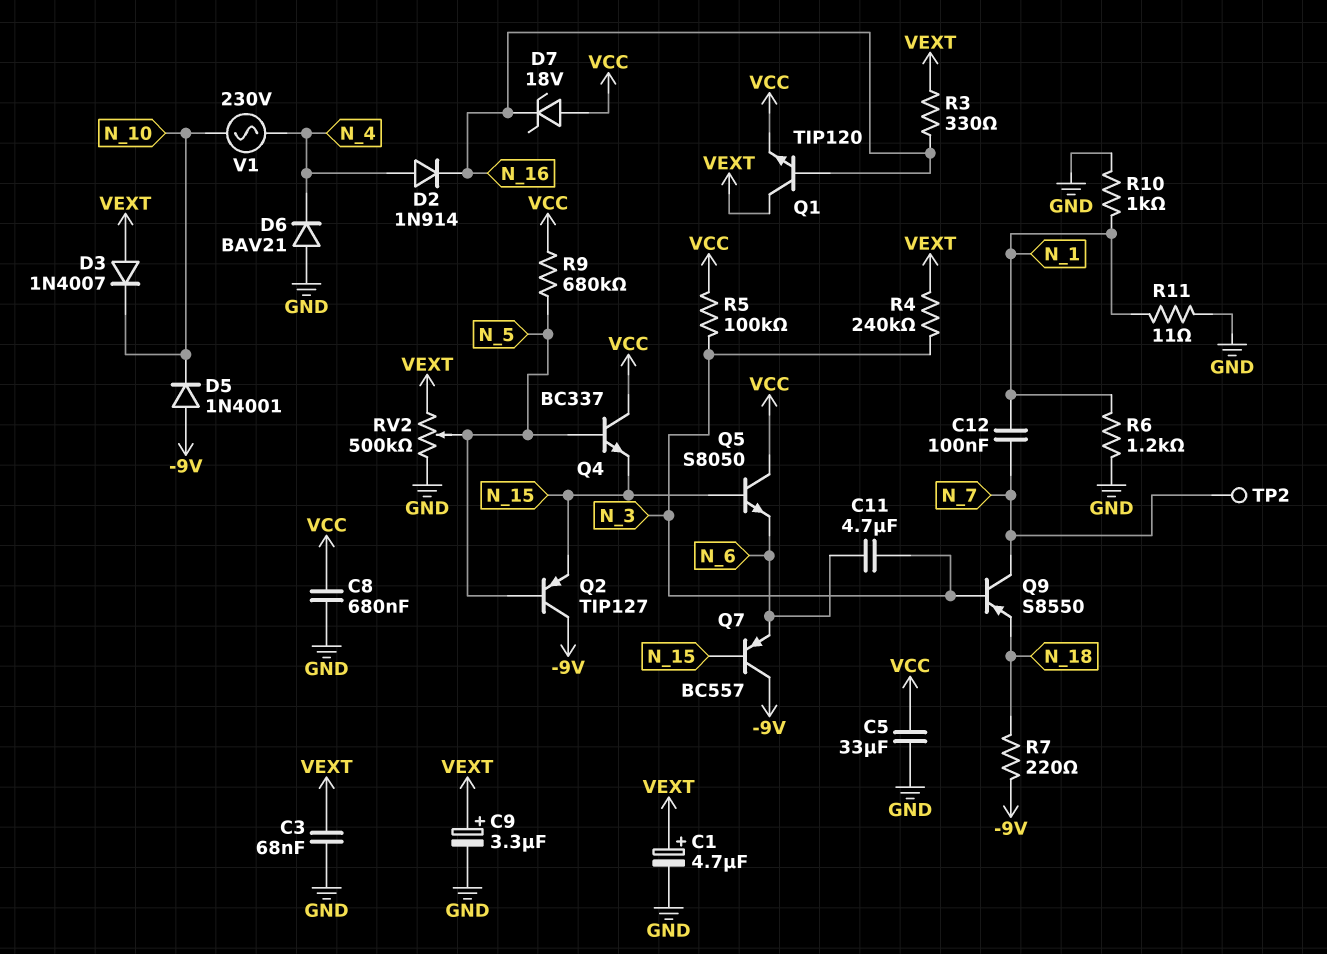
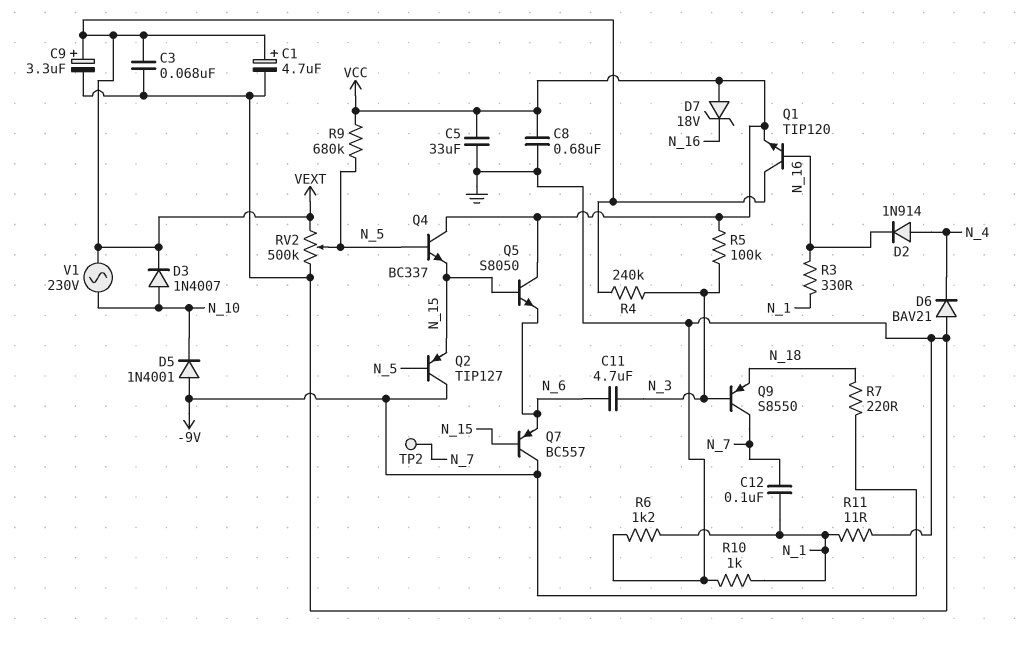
D3: diode 1N4007 (A VEXT, K N_10) -> diode 1N4007 (A N_10, K VEXT)
R3: 330 (N_16, VEXT) -> 330 (N_1, N_16)
V1: AC 230V (N_4, N_10) -> AC 230V (N_10, VEXT)

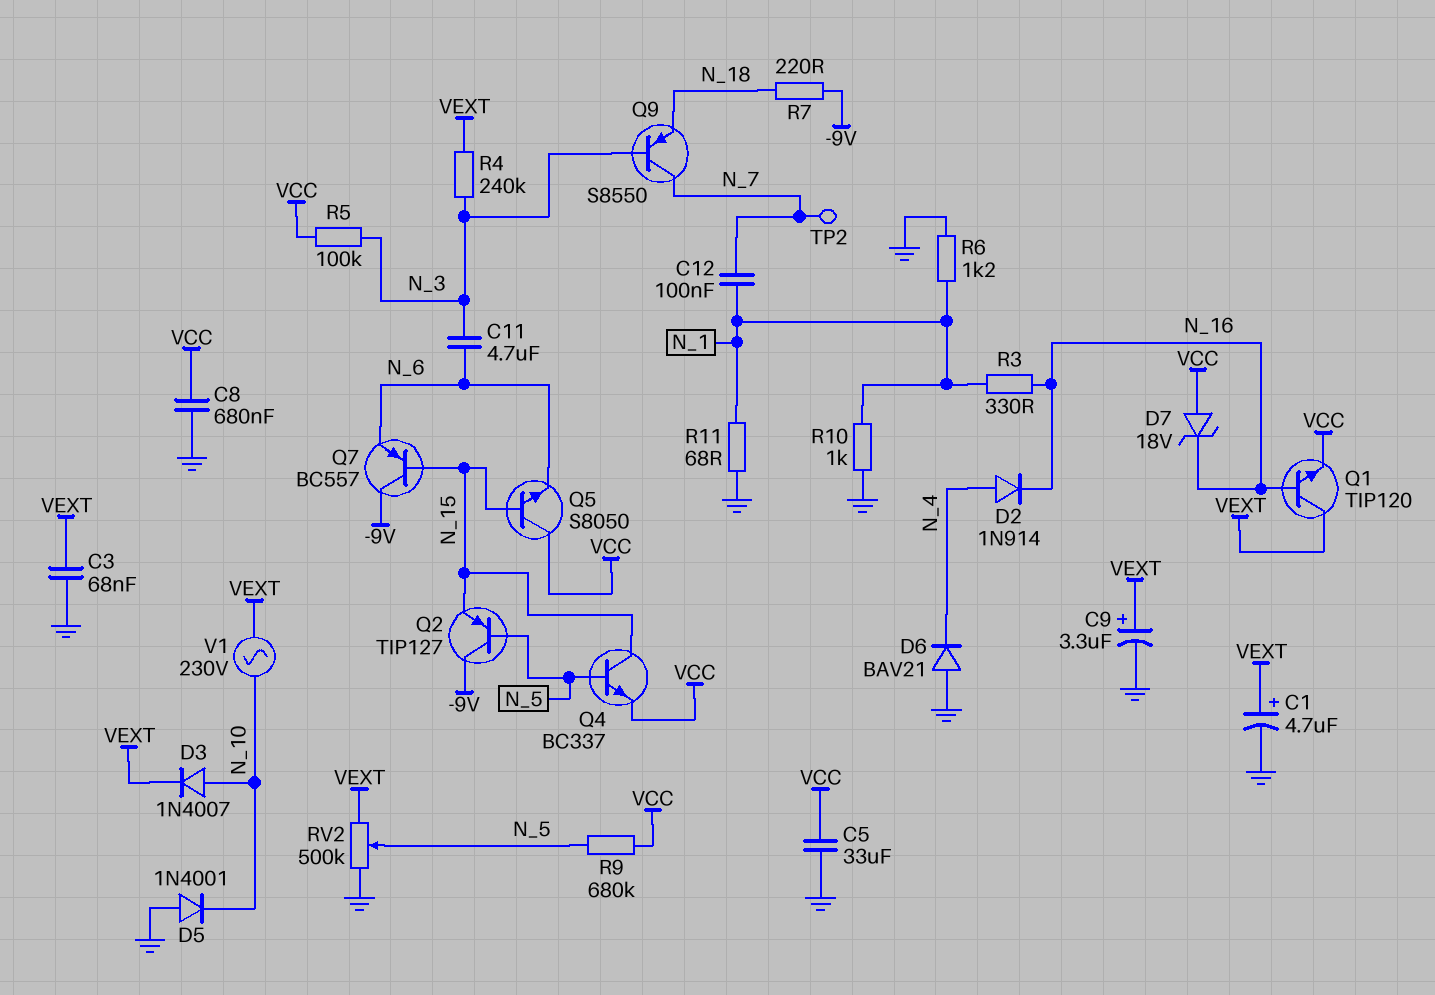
D5: diode 1N4001 (A -9V, K N_10) -> diode 1N4001 (A GND, K N_10)
Q4: NPN BC337 (B N_5, C VCC, E N_15) -> NPN BC337 (B N_5, C N_15, E VCC)
R11: 11 (GND, N_1) -> 68 (GND, N_1)

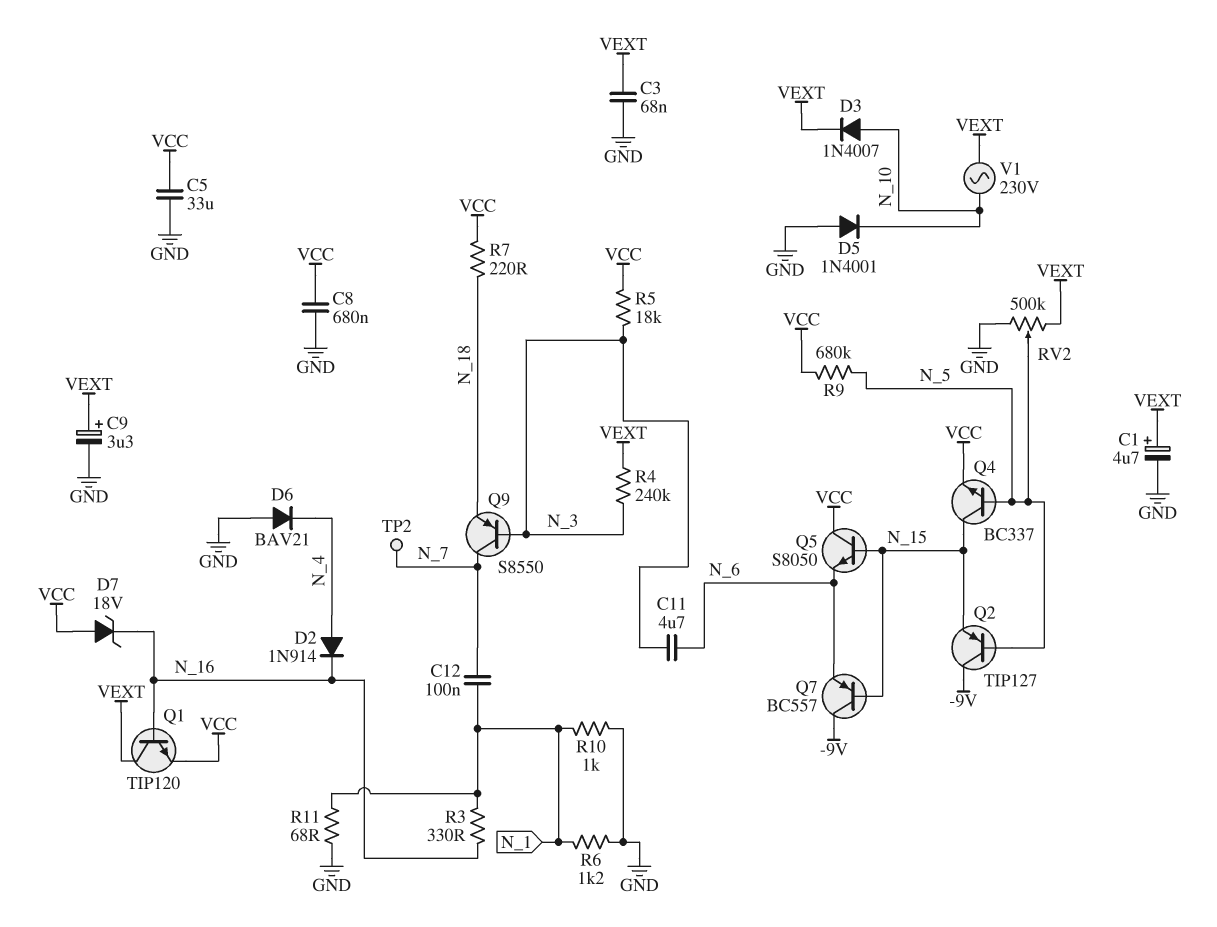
R5: 100k (N_3, VCC) -> 18k (N_3, VCC)
R7: 220 (-9V, N_18) -> 220 (N_18, VCC)

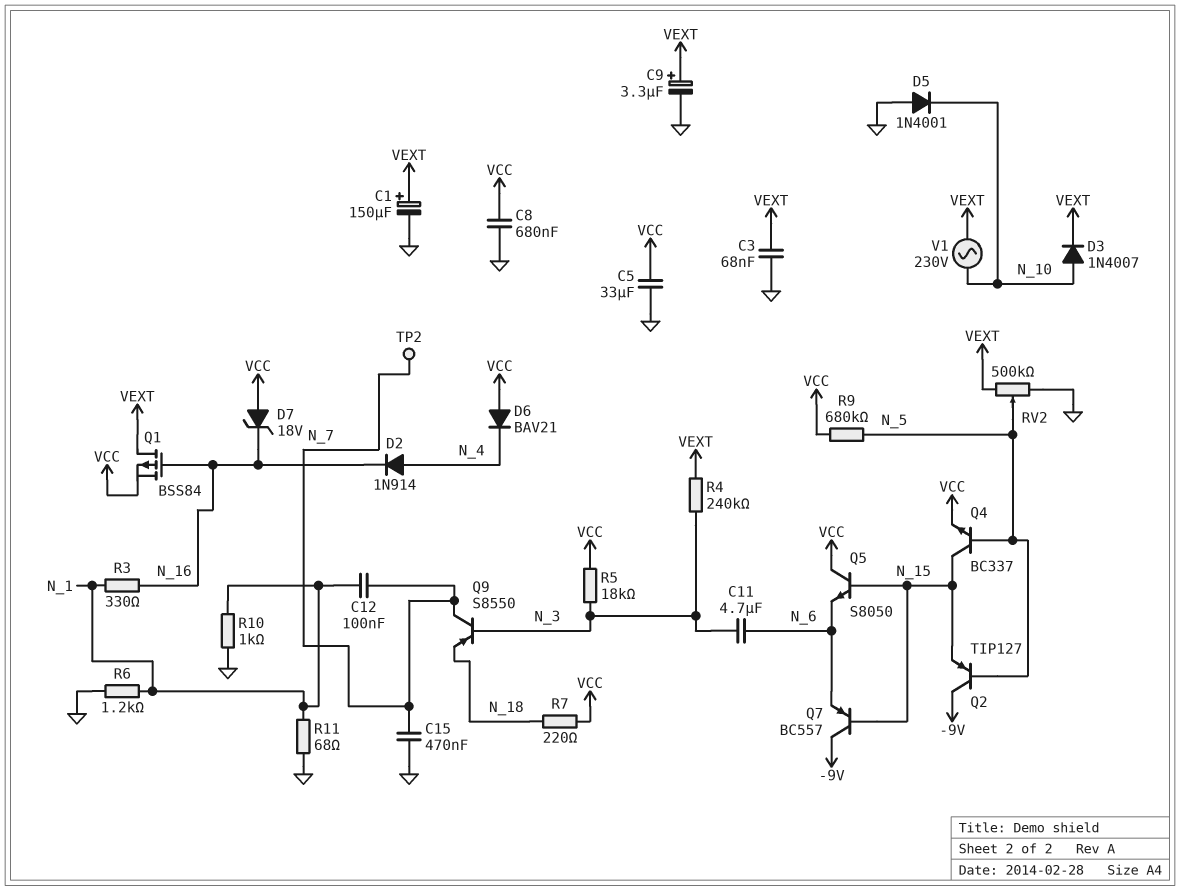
C1: 4.7uF (plus VEXT, minus GND) -> 150uF (plus VEXT, minus GND)
C15: none -> 470nF (GND, N_7)
D6: diode BAV21 (A GND, K N_4) -> diode BAV21 (A VCC, K N_4)
Q1: NPN TIP120 (B N_16, C VEXT, E VCC) -> PMOS BSS84 (G N_16, D VEXT, S VCC)

